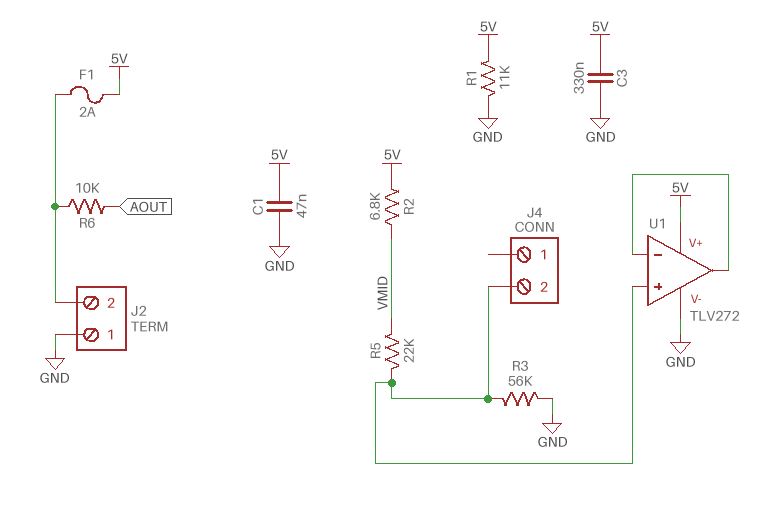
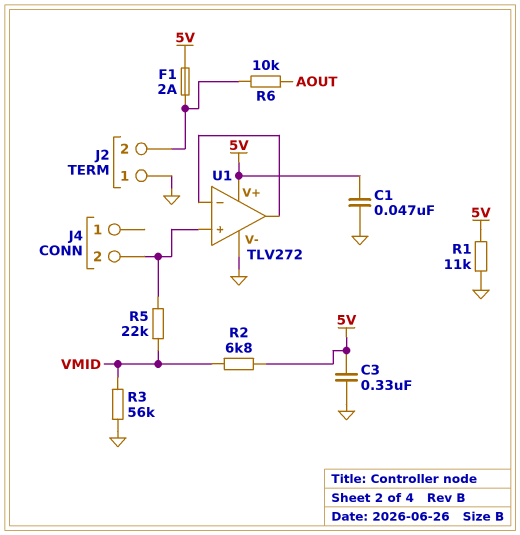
R3: 56k (GND, J4/2) -> 56k (GND, VMID)

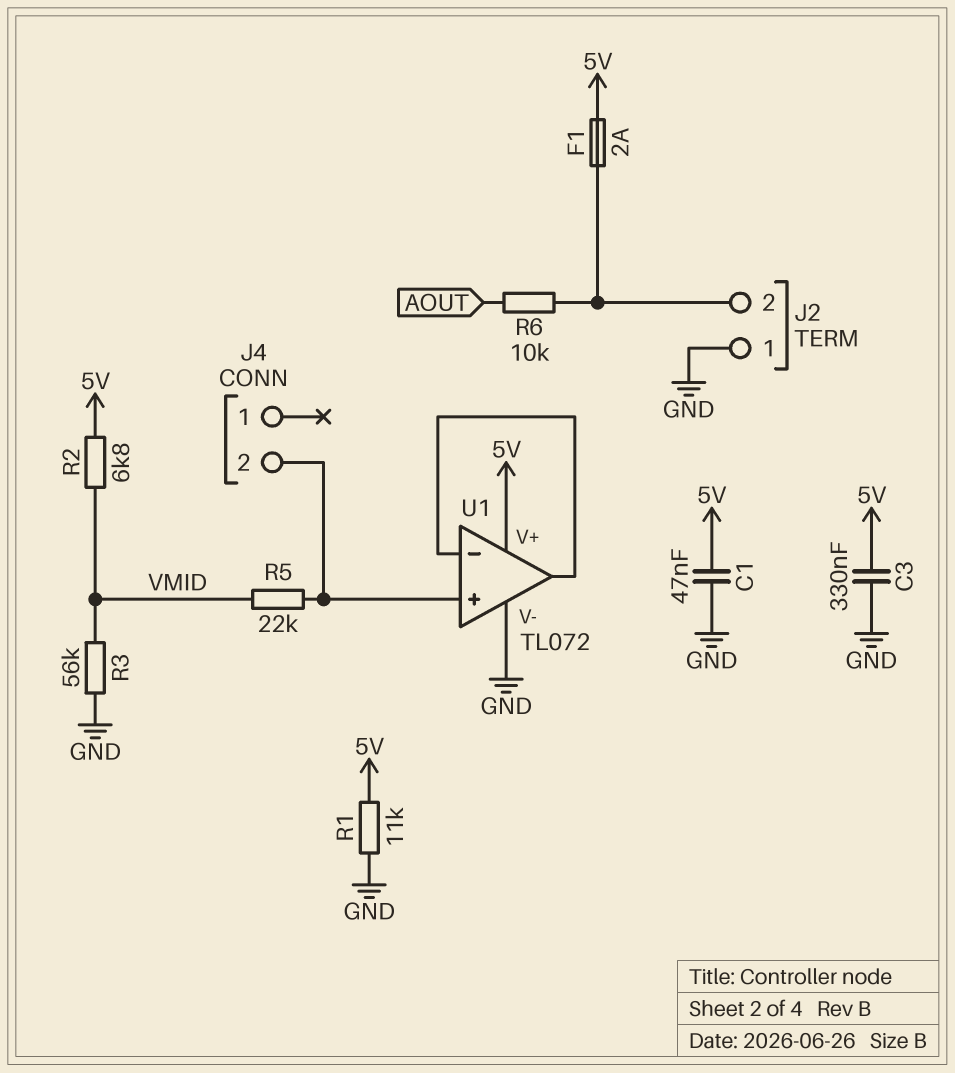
U1: TLV272 -> TL072

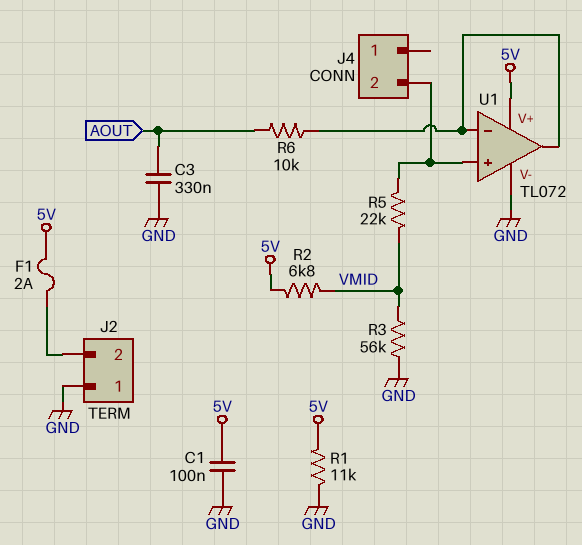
C1: 47nF (5V, GND) -> 100nF (5V, GND)
C3: 330nF (5V, GND) -> 330nF (AOUT, GND)
R6: 10k (AOUT, J2/2) -> 10k (AOUT, U1/in-)

